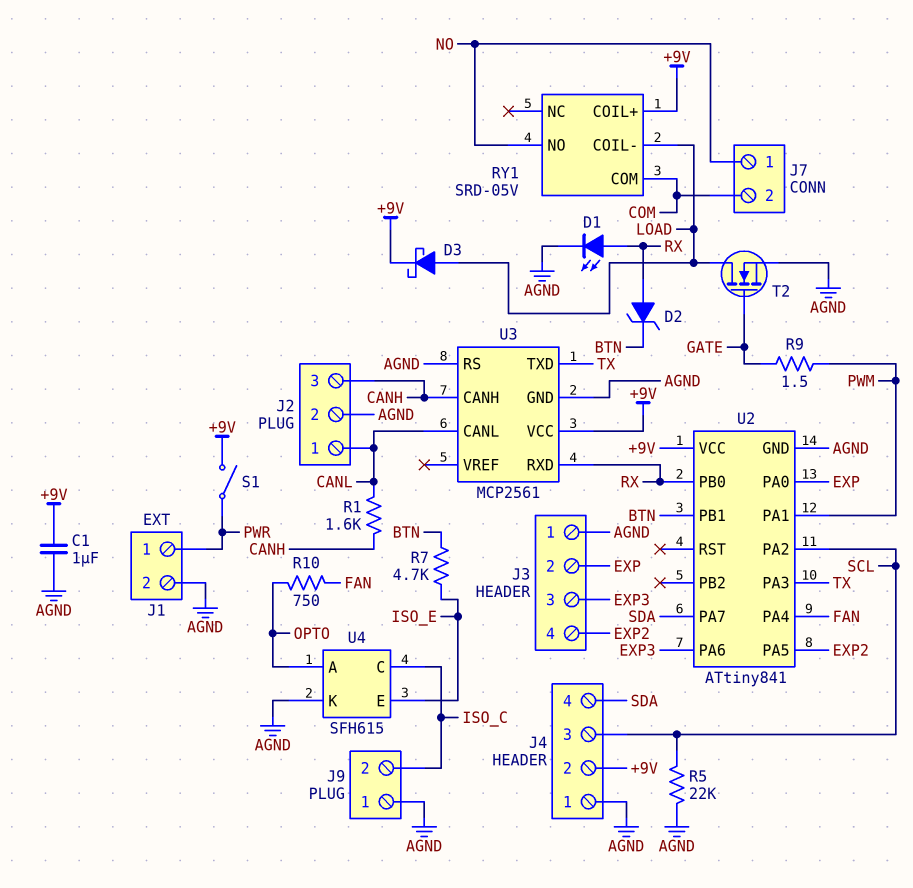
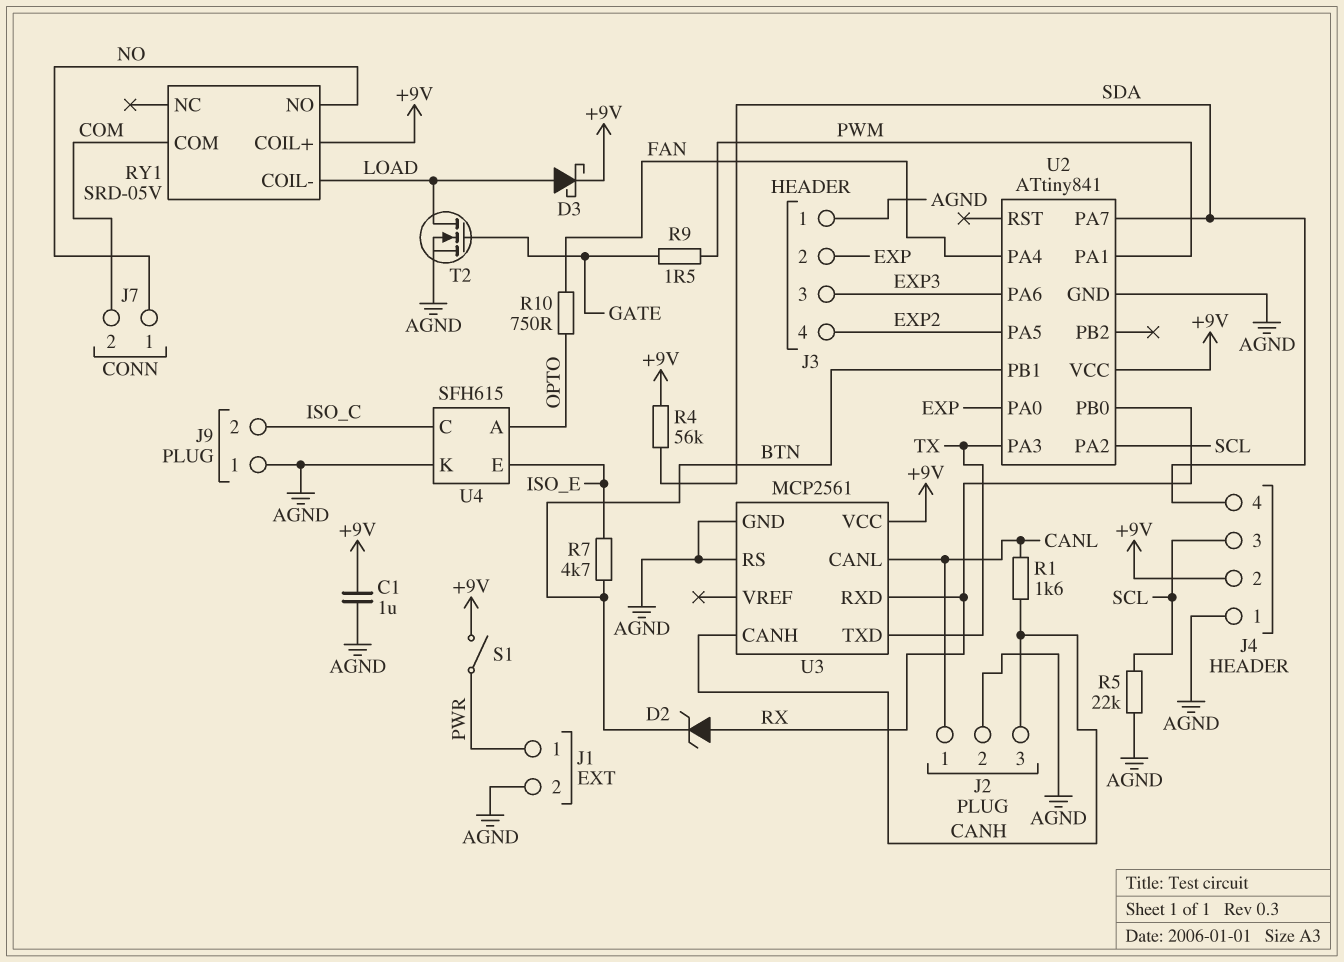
D1: LED (A RX, K AGND) -> none
R4: none -> 56k (+9V, SDA)

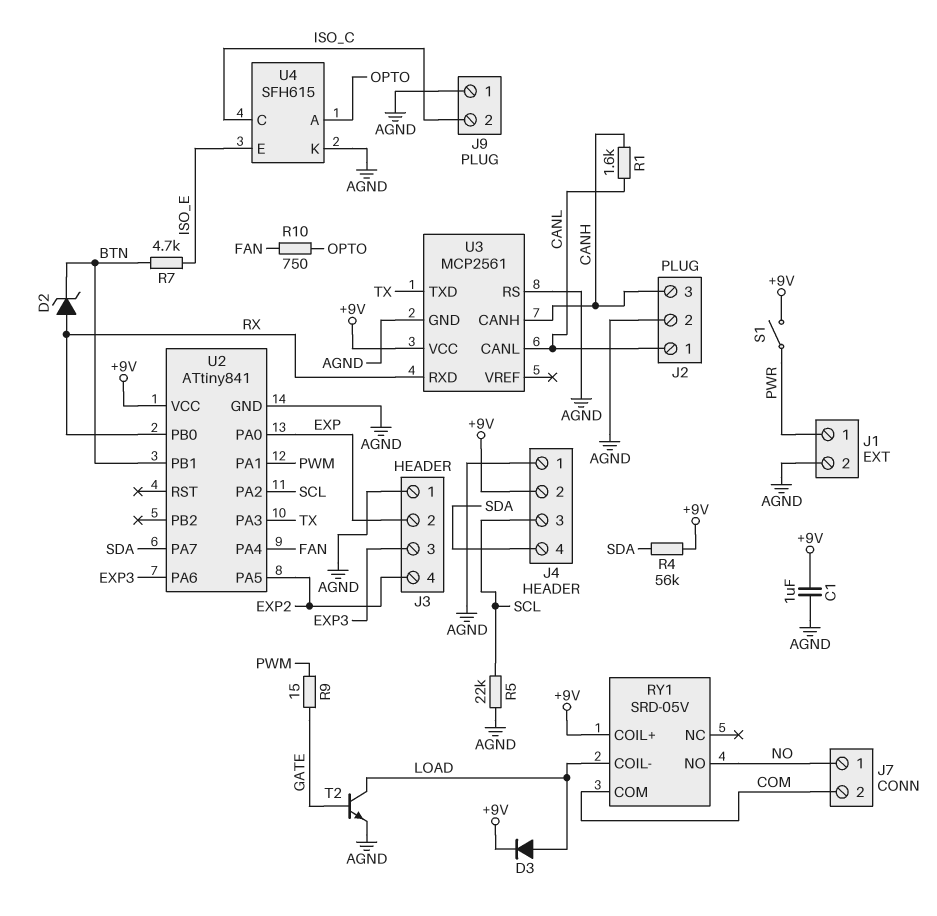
D3: schottky (A LOAD, K +9V) -> diode (A LOAD, K +9V)
R9: 1.5 (GATE, PWM) -> 15 (GATE, PWM)
T2: NMOS (G GATE, D LOAD, S AGND) -> NPN (B GATE, C LOAD, E AGND)

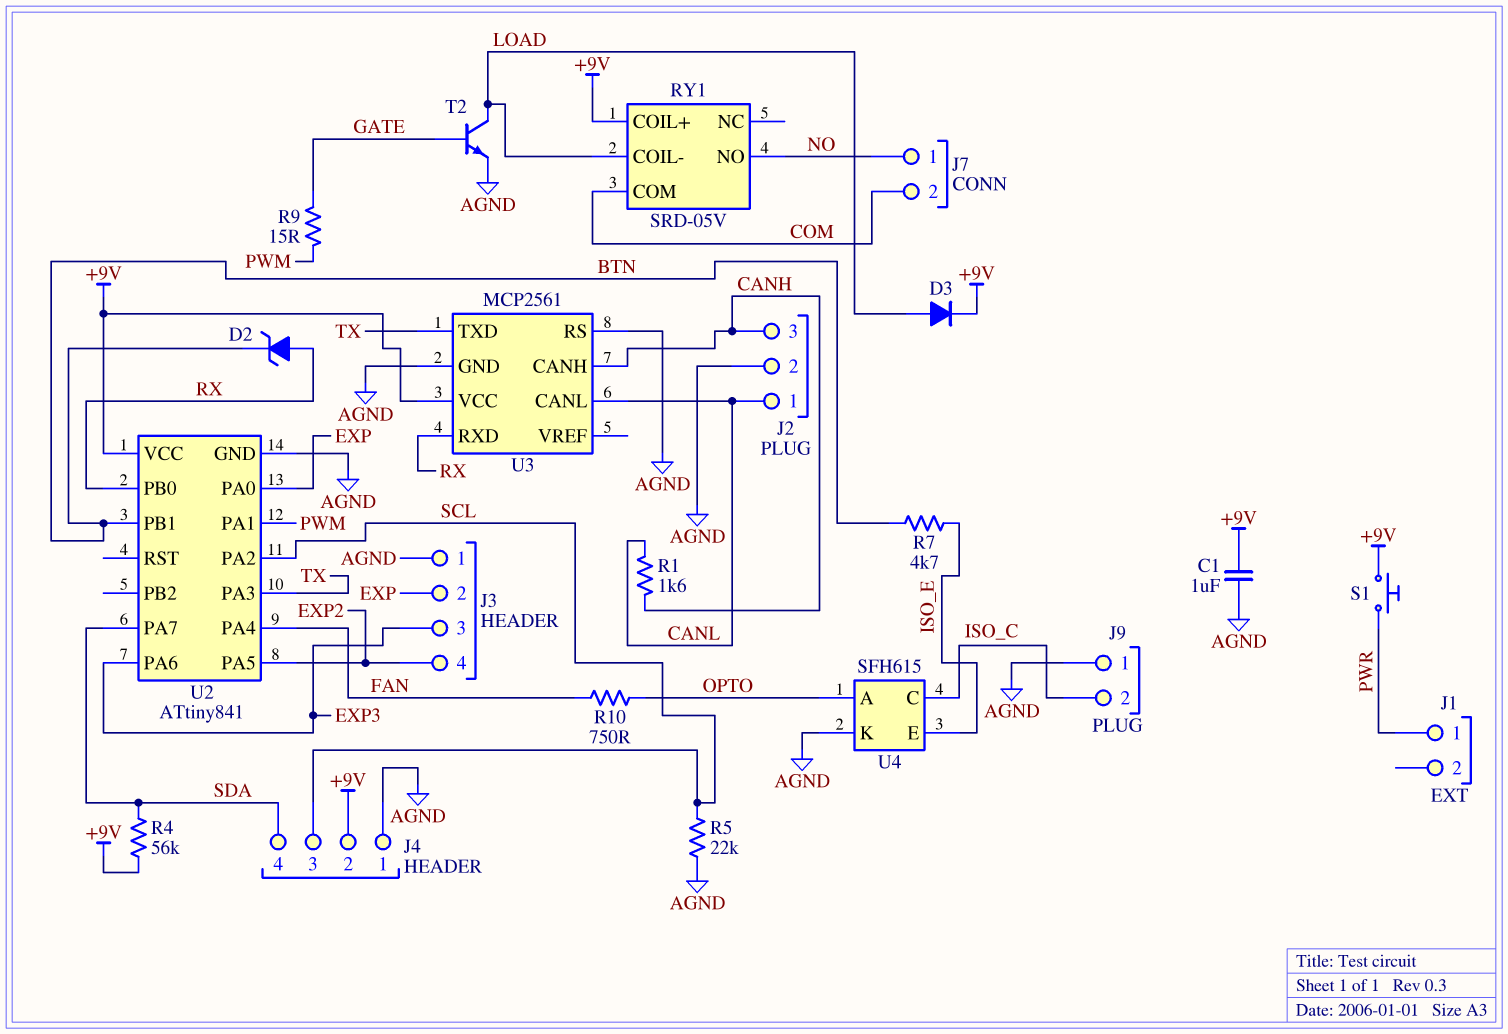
J1 pin 2: AGND -> none
S1: switch (+9V, PWR) -> button (+9V, PWR)

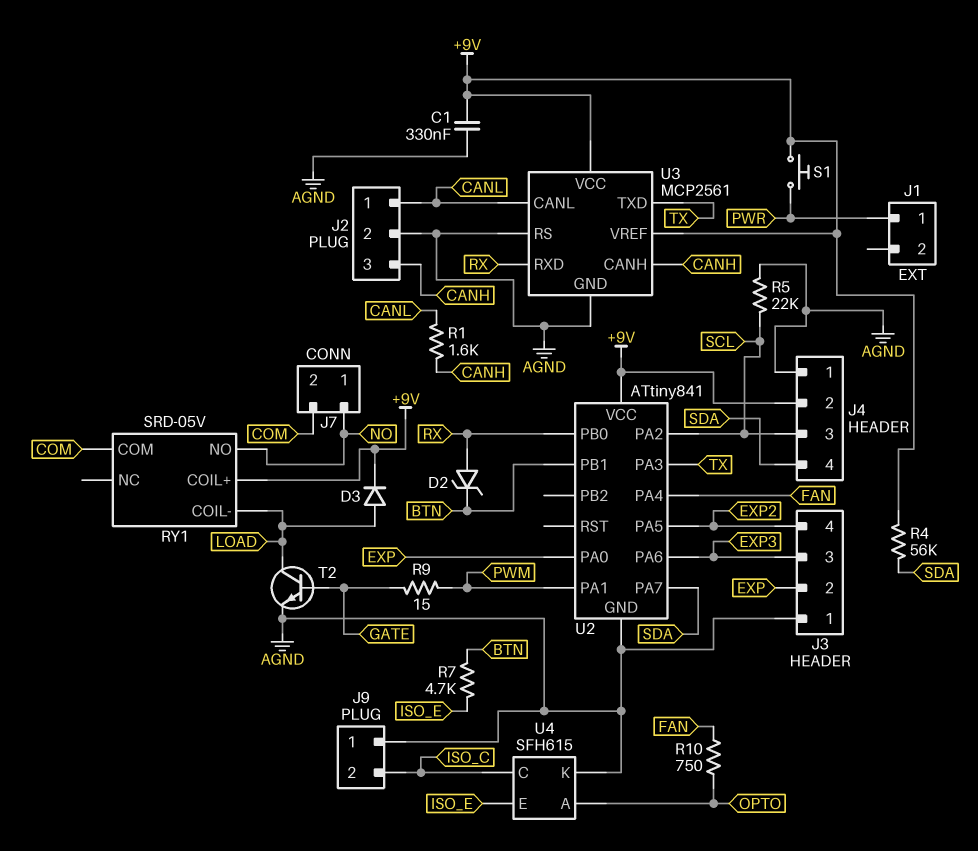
C1: 1uF (+9V, AGND) -> 330nF (+9V, AGND)
U3 pin VREF: none -> +9V

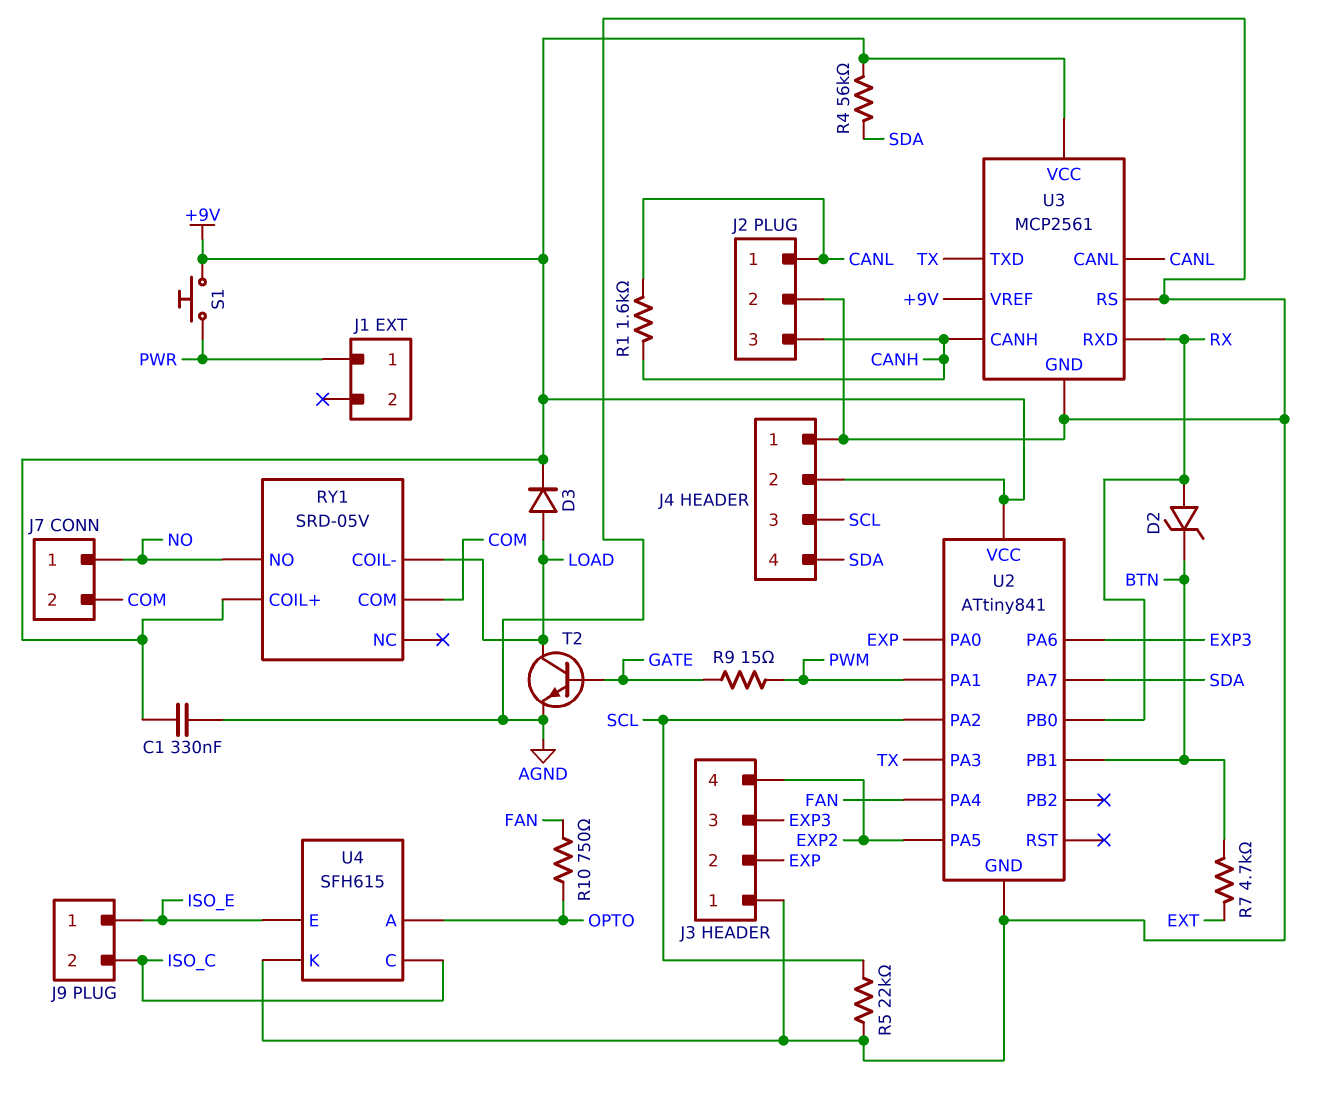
J9 pin 1: AGND -> ISO_E
R7: 4.7k (BTN, ISO_E) -> 4.7k (BTN, EXT)

